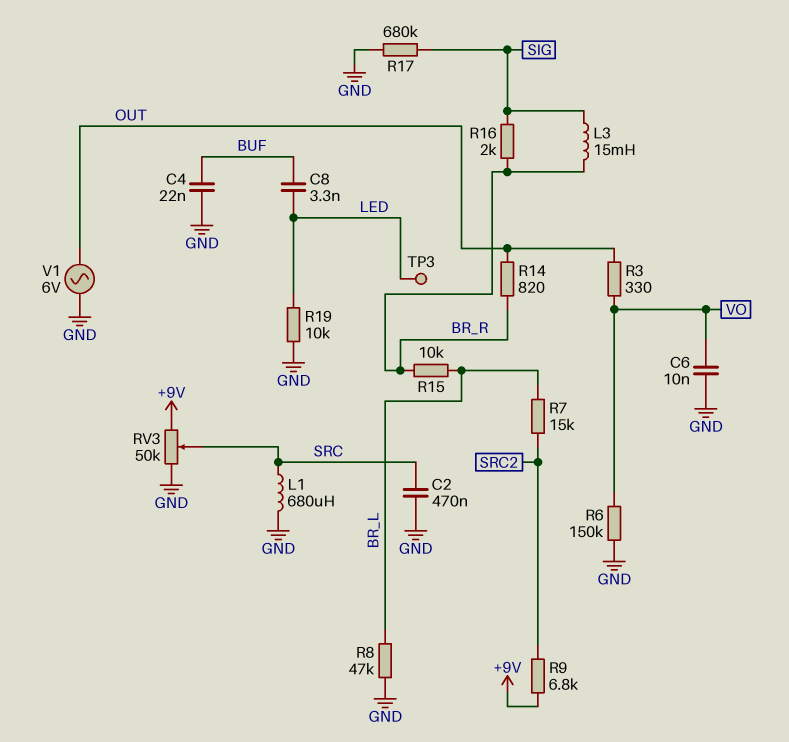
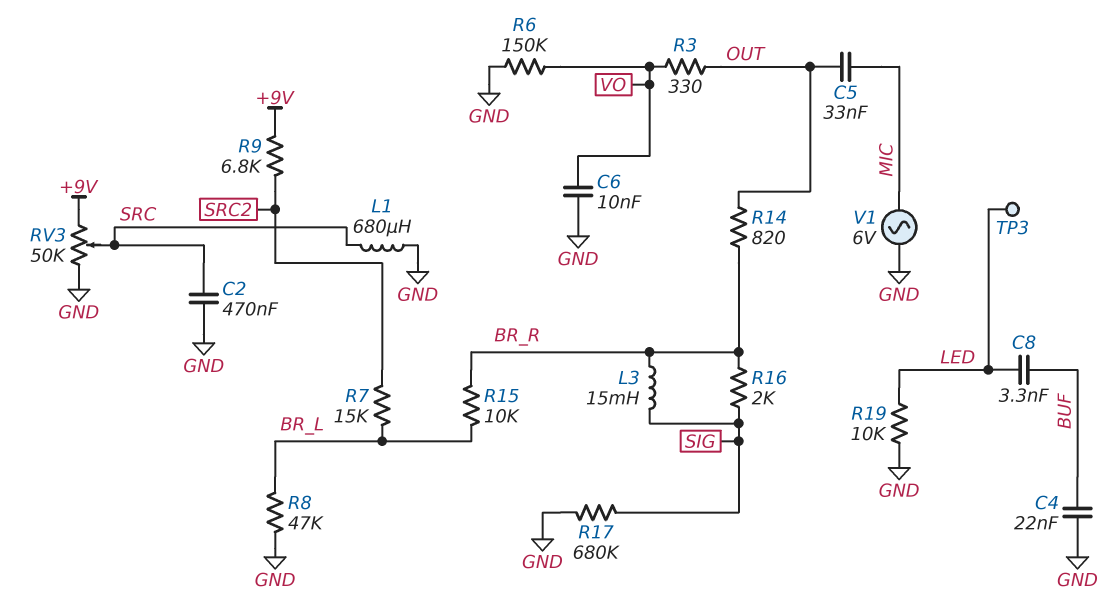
C5: none -> 33nF (MIC, OUT)
V1: AC 6V (GND, OUT) -> AC 6V (GND, MIC)

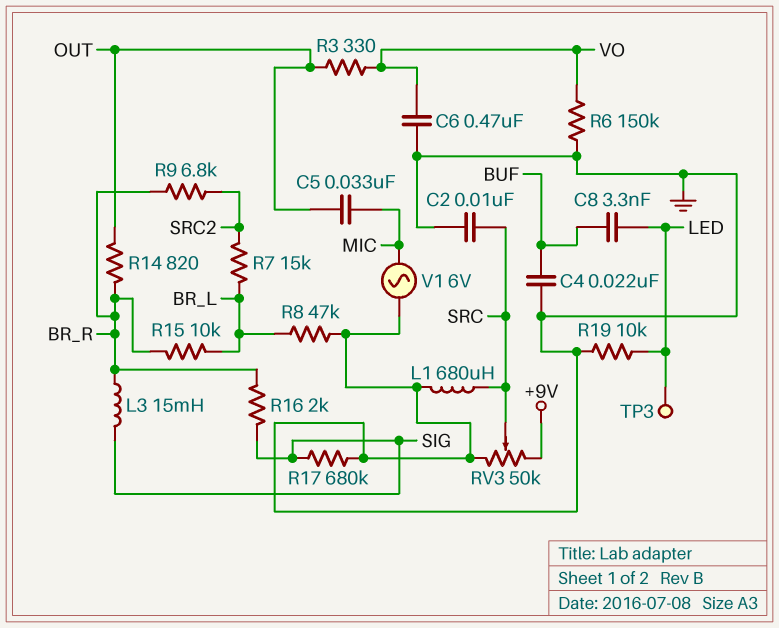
C2: 470nF (GND, SRC) -> 10nF (GND, SRC)
C6: 10nF (GND, VO) -> 470nF (GND, VO)
R9: 6.8k (+9V, SRC2) -> 6.8k (BR_R, SRC2)

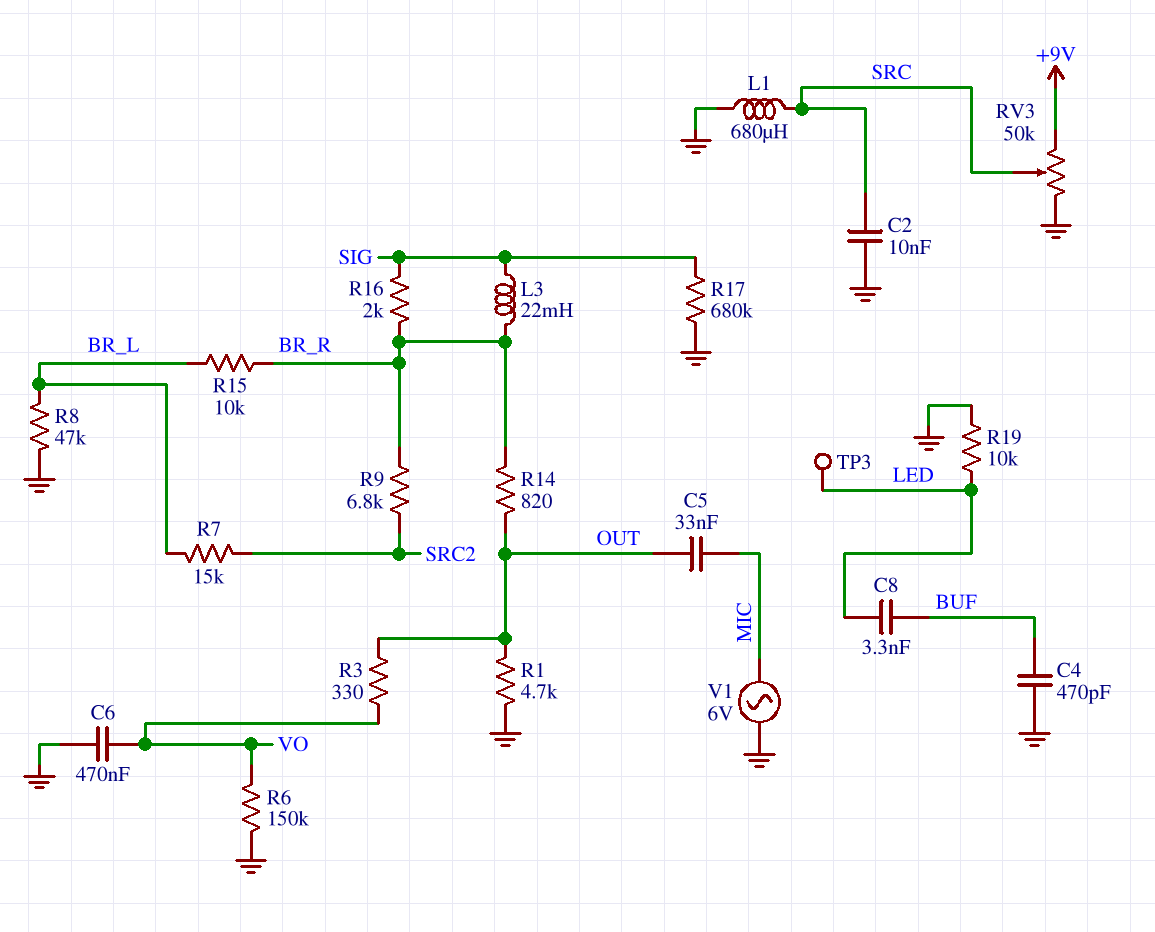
C4: 22nF (BUF, GND) -> 470pF (BUF, GND)
L3: 15mH (BR_R, SIG) -> 22mH (BR_R, SIG)
R1: none -> 4.7k (GND, OUT)

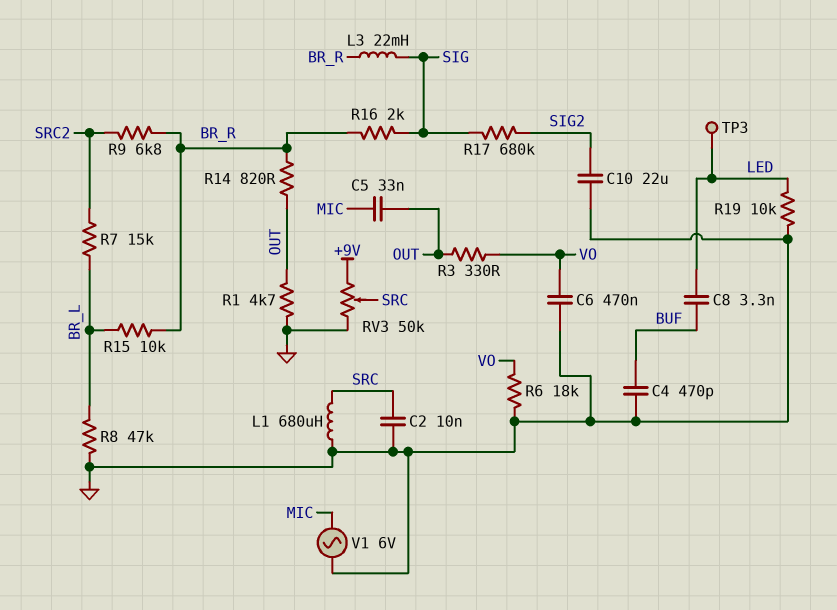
C10: none -> 22uF (GND, SIG2)
R6: 150k (GND, VO) -> 18k (GND, VO)
R17: 680k (GND, SIG) -> 680k (SIG, SIG2)

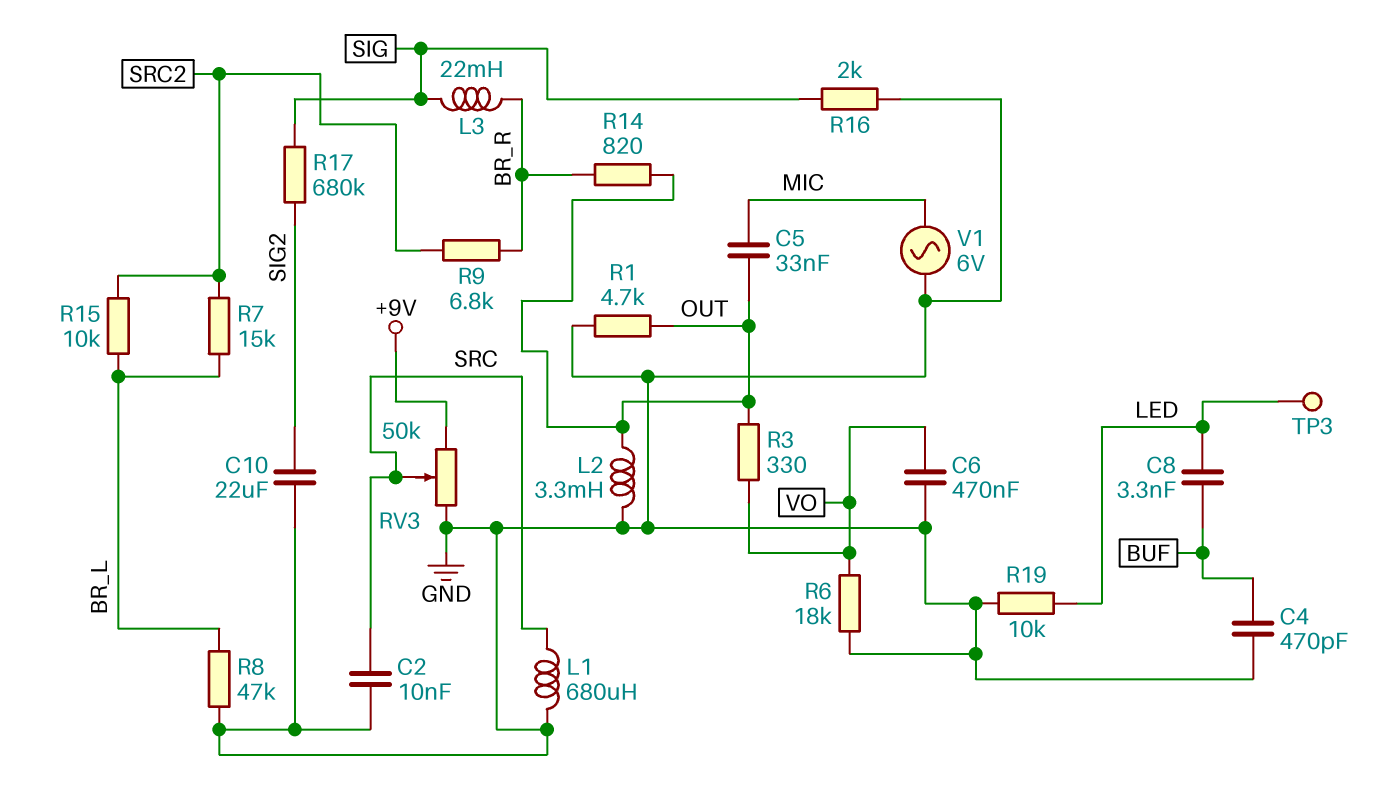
L2: none -> 3.3mH (GND, OUT)
R15: 10k (BR_L, BR_R) -> 10k (BR_L, SRC2)
R16: 2k (BR_R, SIG) -> 2k (GND, SIG)

